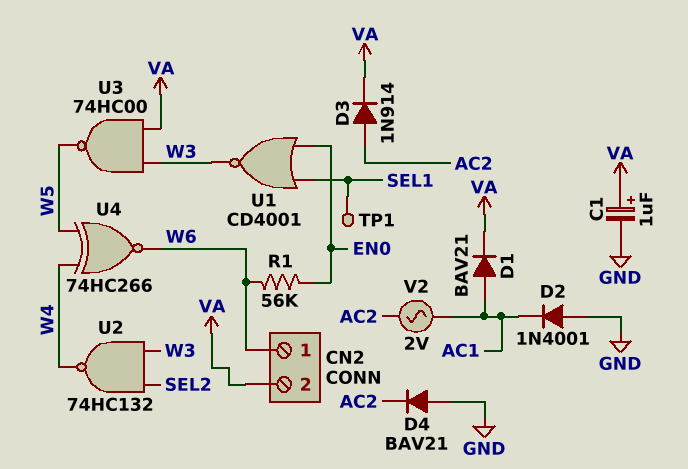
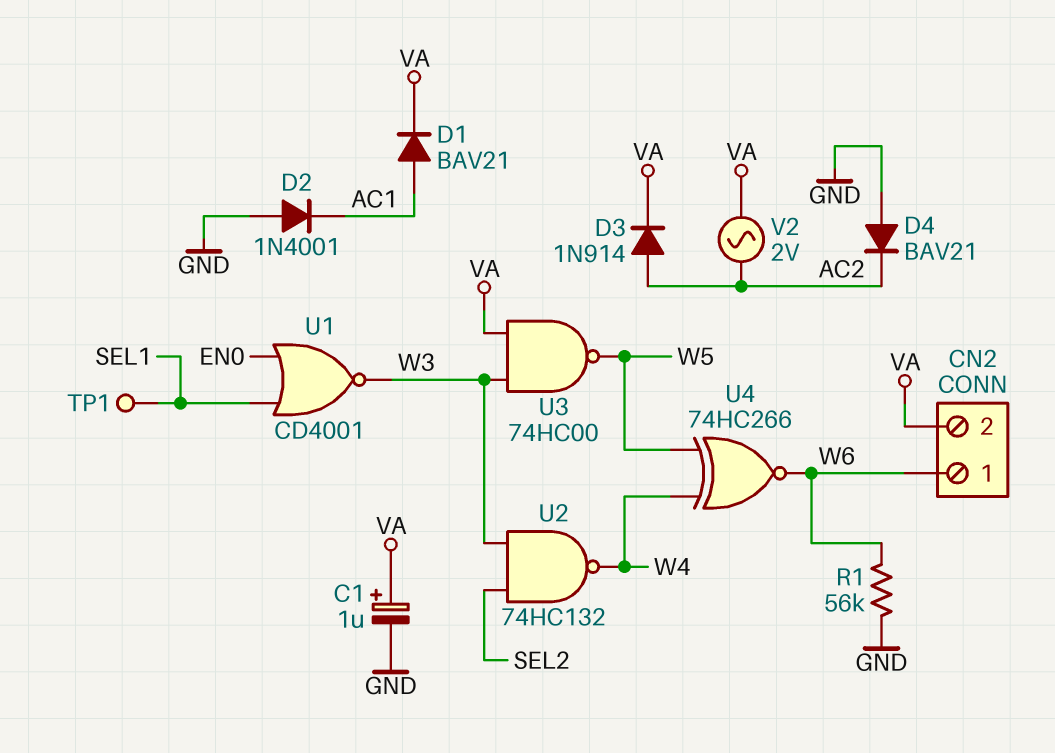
R1: 56k (EN0, W6) -> 56k (GND, W6)
V2: AC 2V (AC1, AC2) -> AC 2V (AC2, VA)

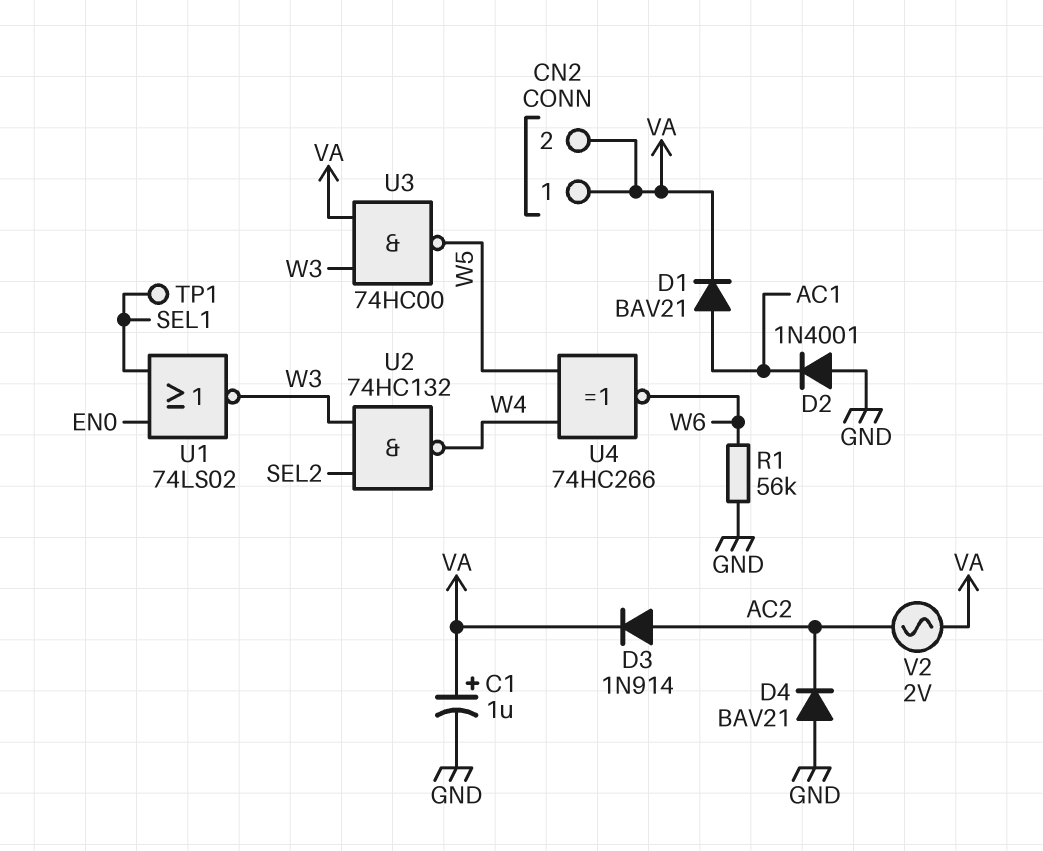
CN2 pin 1: W6 -> VA
U1: NOR CD4001 (in EN0, in SEL1, out W3) -> NOR 74LS02 (in EN0, in SEL1, out W3)

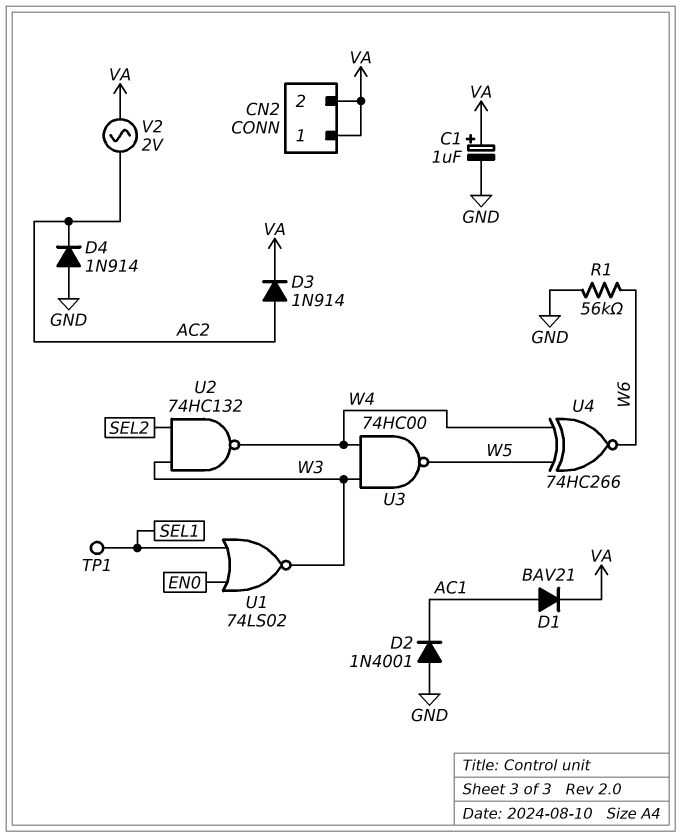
D4: diode BAV21 (A GND, K AC2) -> diode 1N914 (A GND, K AC2)
U3: NAND 74HC00 (in VA, in W3, out W5) -> NAND 74HC00 (in W3, in W4, out W5)

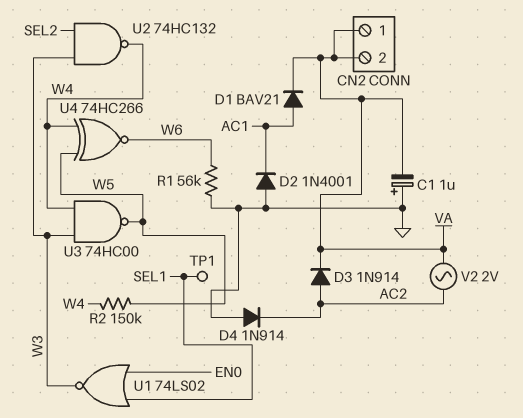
C1: 1uF (plus VA, minus GND) -> 1uF (plus GND, minus VA)
R2: none -> 150k (W4, W5)

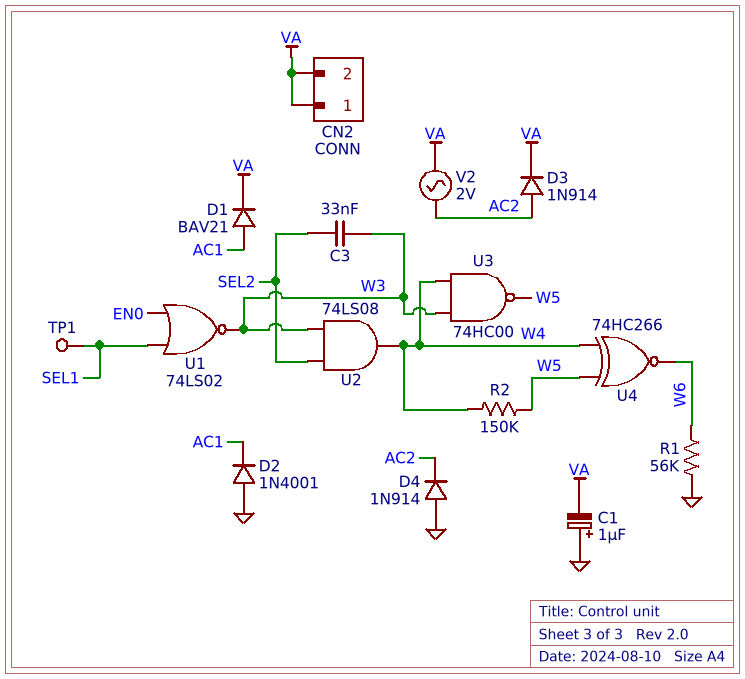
C3: none -> 33nF (SEL2, W3)
U2: NAND 74HC132 (in SEL2, in W3, out W4) -> AND 74LS08 (in SEL2, in W3, out W4)

